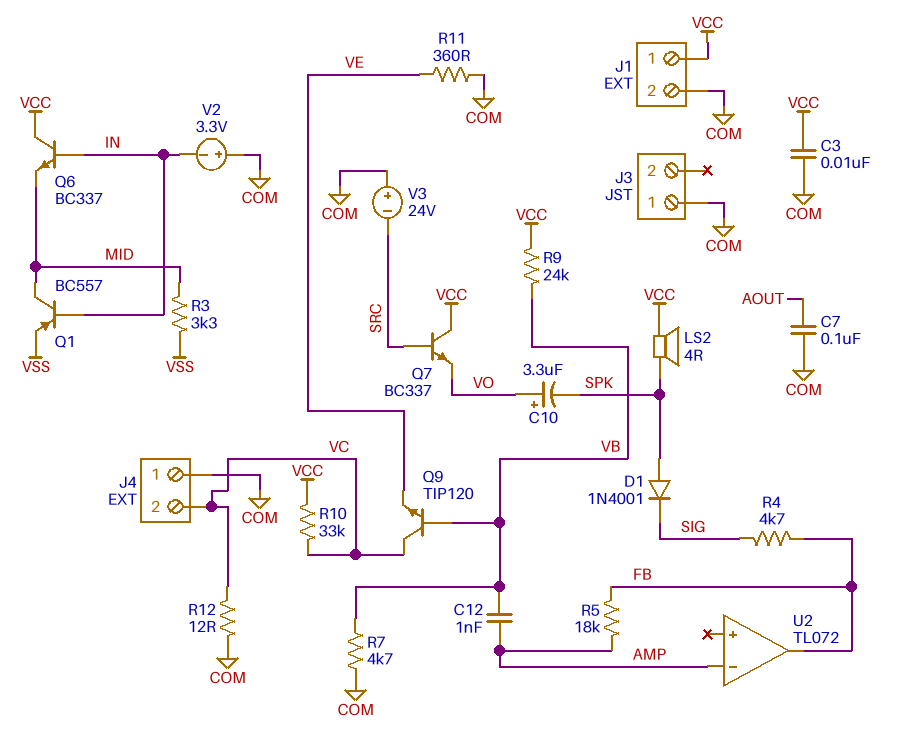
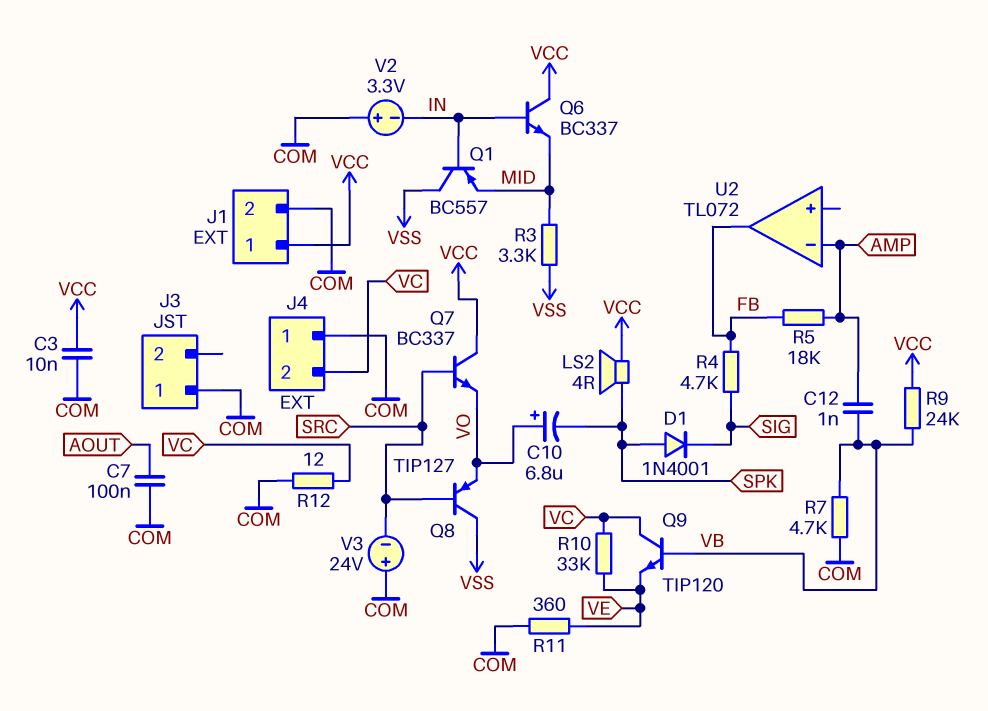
C10: 3.3uF (plus VO, minus SPK) -> 6.8uF (plus VO, minus SPK)
Q1: PNP BC557 (B IN, C MID, E VSS) -> PNP BC557 (B IN, C VSS, E MID)
Q8: none -> PNP TIP127 (B SRC, C VSS, E VO)
R10: 33k (VC, VCC) -> 33k (VC, VE)

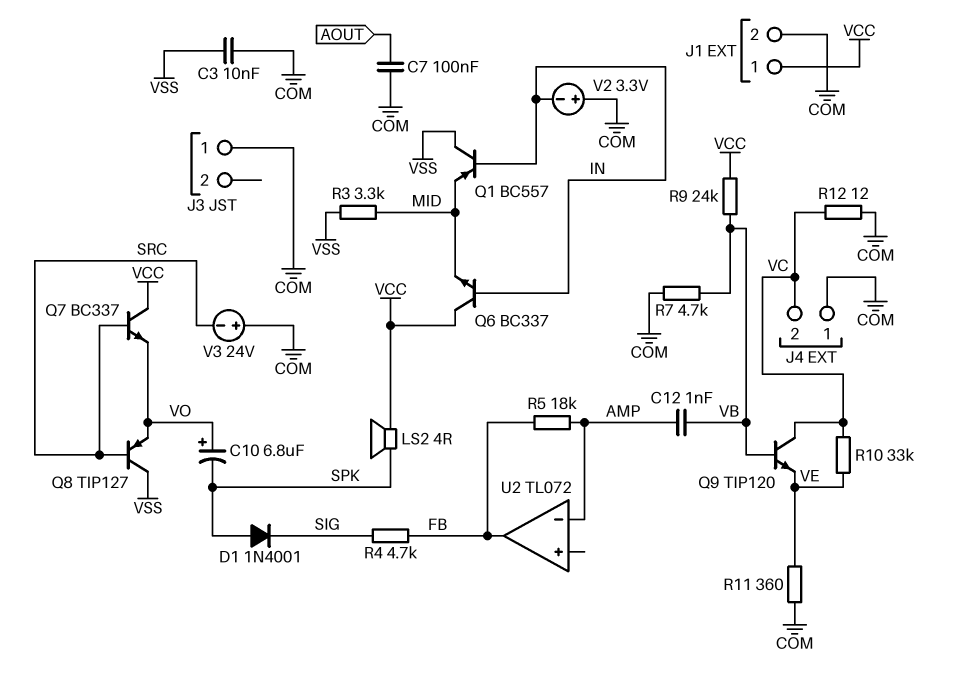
C3: 10nF (COM, VCC) -> 10nF (COM, VSS)

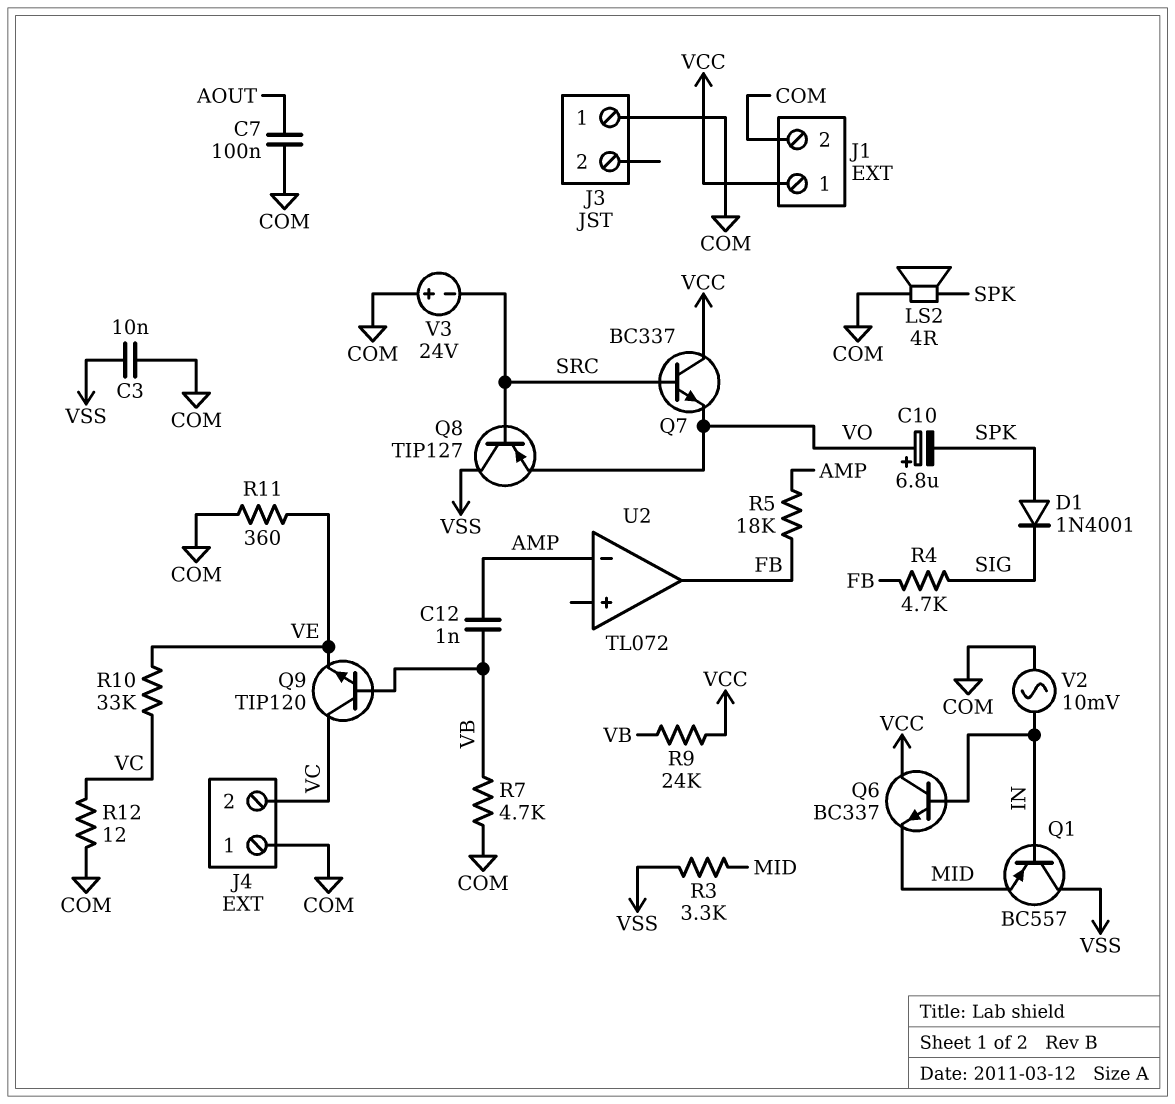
LS2: speaker 4R (SPK, VCC) -> speaker 4R (COM, SPK)
V2: 3.3V (plus COM, minus IN) -> AC 10mV (COM, IN)

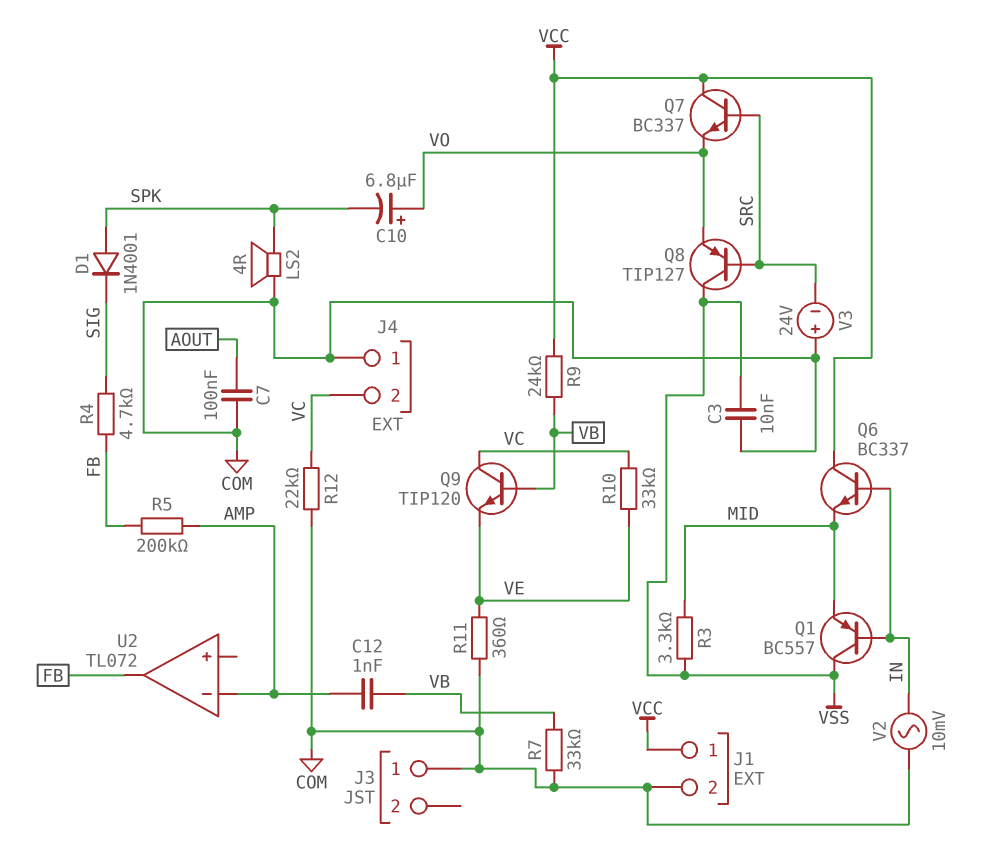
R5: 18k (AMP, FB) -> 200k (AMP, FB)
R7: 4.7k (COM, VB) -> 33k (COM, VB)
R12: 12 (COM, VC) -> 22k (COM, VC)

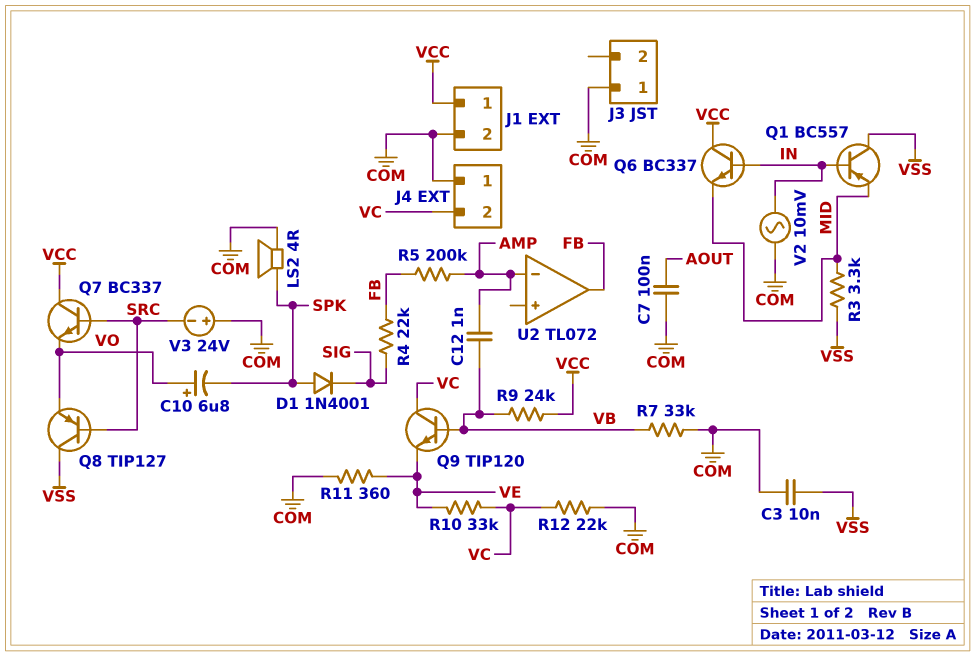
R4: 4.7k (FB, SIG) -> 22k (FB, SIG)

